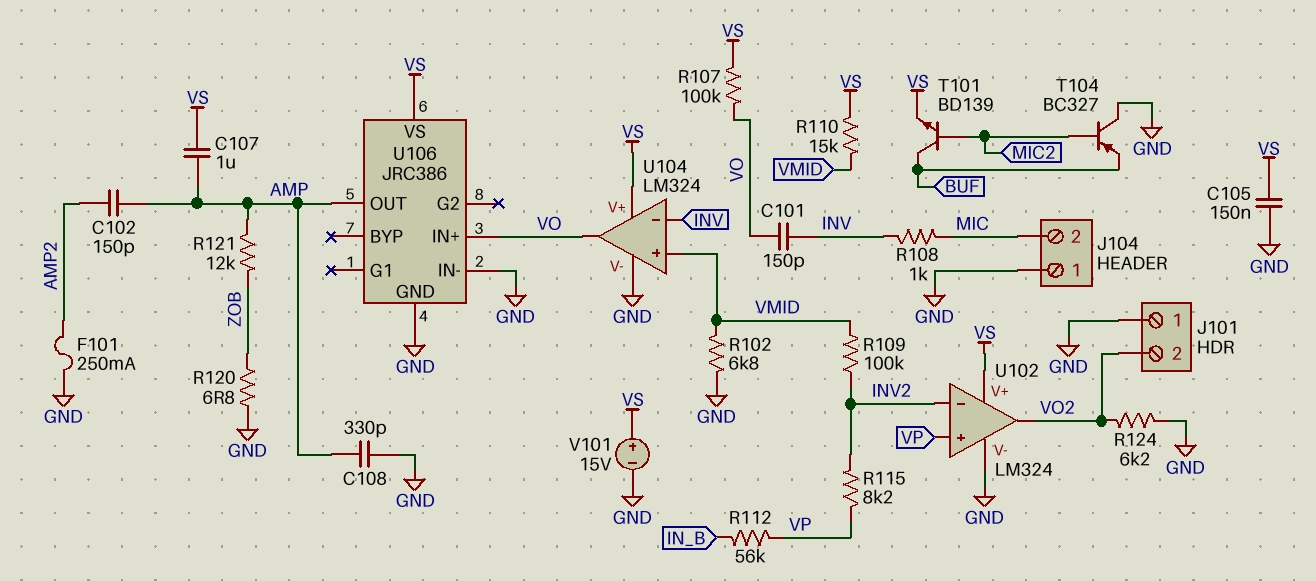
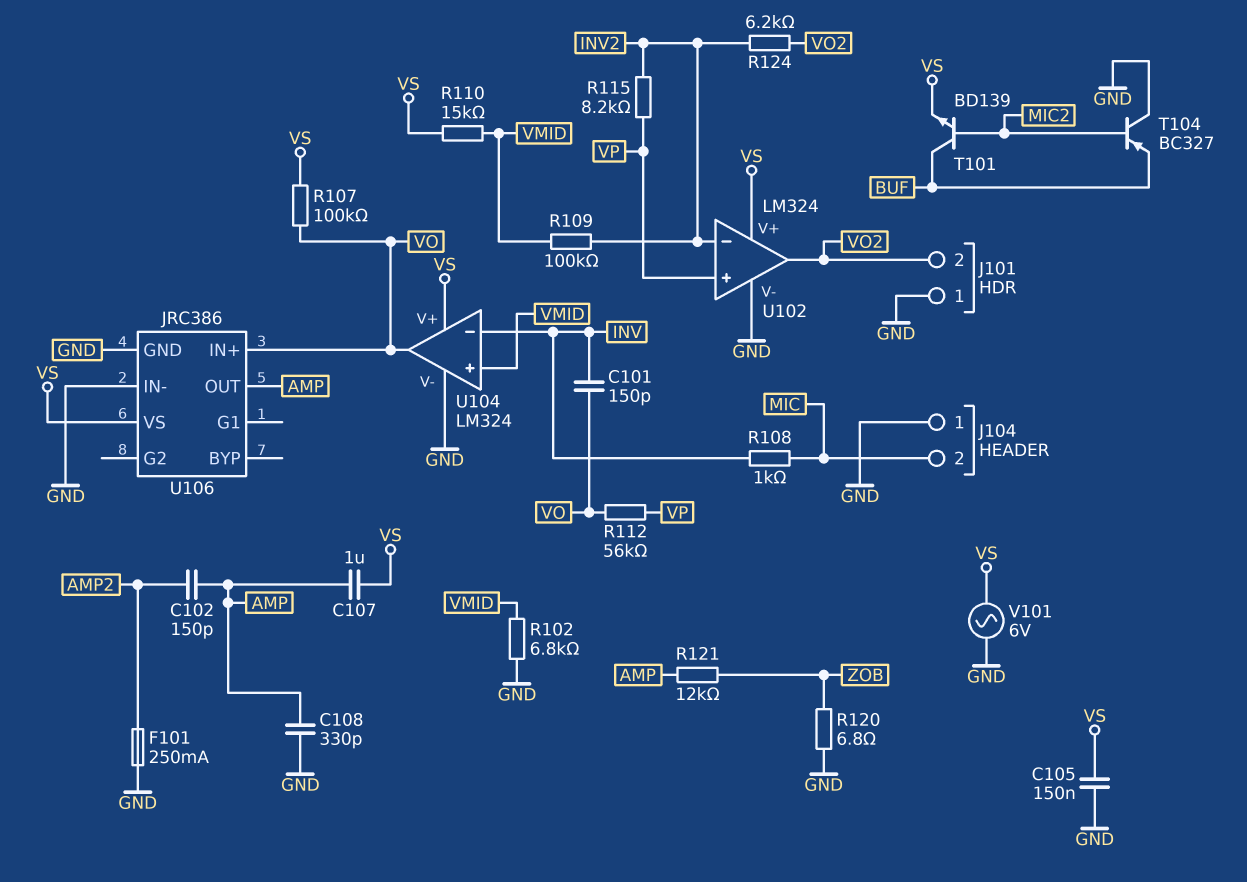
R112: 56k (IN_B, VP) -> 56k (VO, VP)
R124: 6.2k (GND, VO2) -> 6.2k (INV2, VO2)
V101: 15V (plus VS, minus GND) -> AC 6V (GND, VS)

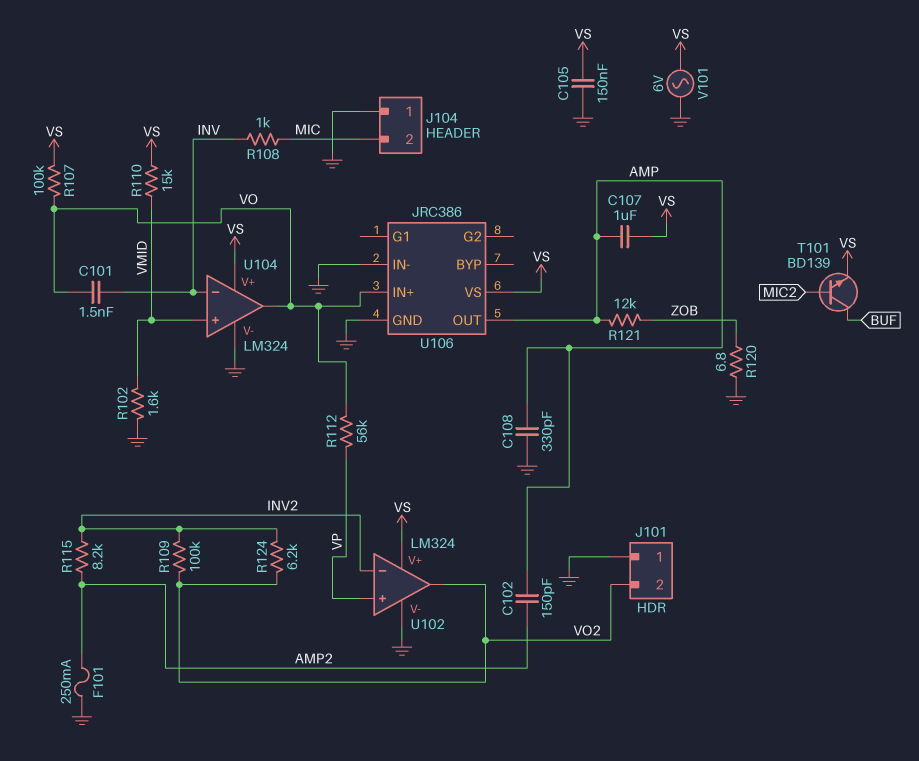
C101: 150pF (INV, VO) -> 1.5nF (INV, VO)
R102: 6.8k (GND, VMID) -> 1.6k (GND, VMID)
R109: 100k (INV2, VMID) -> 100k (INV2, VO2)
R115: 8.2k (INV2, VP) -> 8.2k (AMP2, INV2)
T104: PNP BC327 (B MIC2, C GND, E BUF) -> none

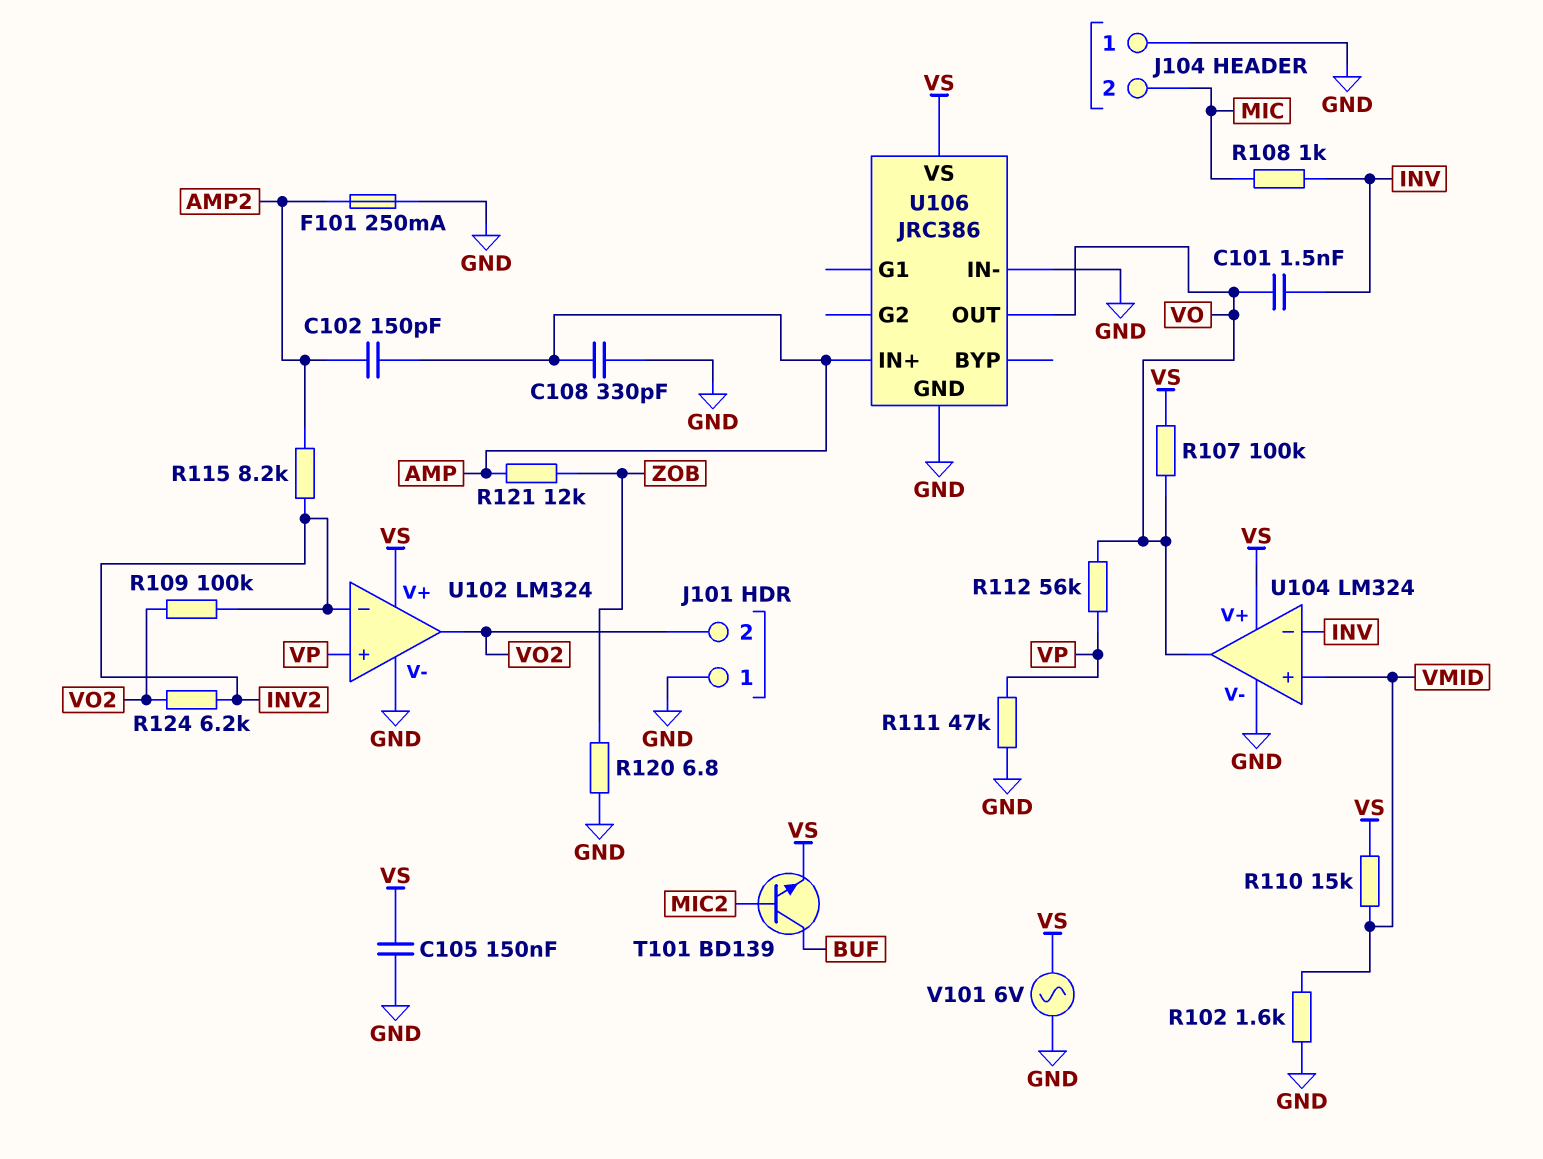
C107: 1uF (AMP, VS) -> none
R111: none -> 47k (GND, VP)
U106 pin IN+: VO -> AMP
U106 pin OUT: AMP -> VO

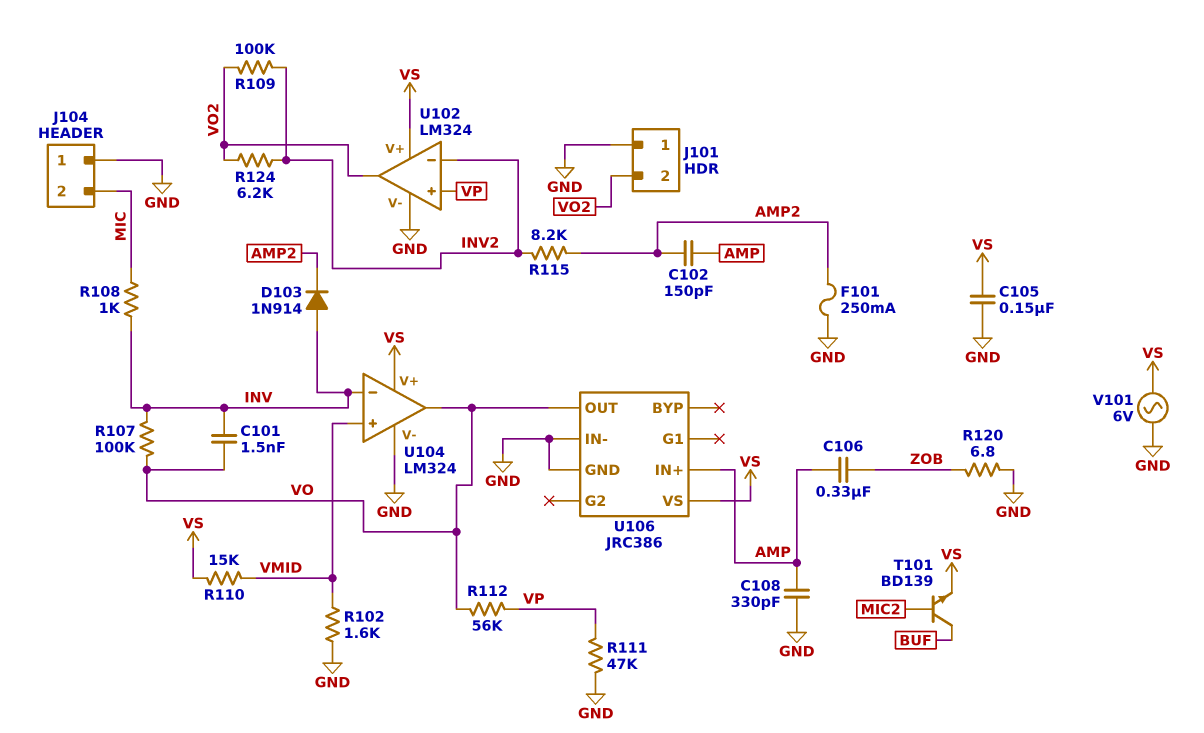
C106: none -> 330nF (AMP, ZOB)
D103: none -> diode 1N914 (A INV, K AMP2)
R107: 100k (VO, VS) -> 100k (INV, VO)
R121: 12k (AMP, ZOB) -> none

